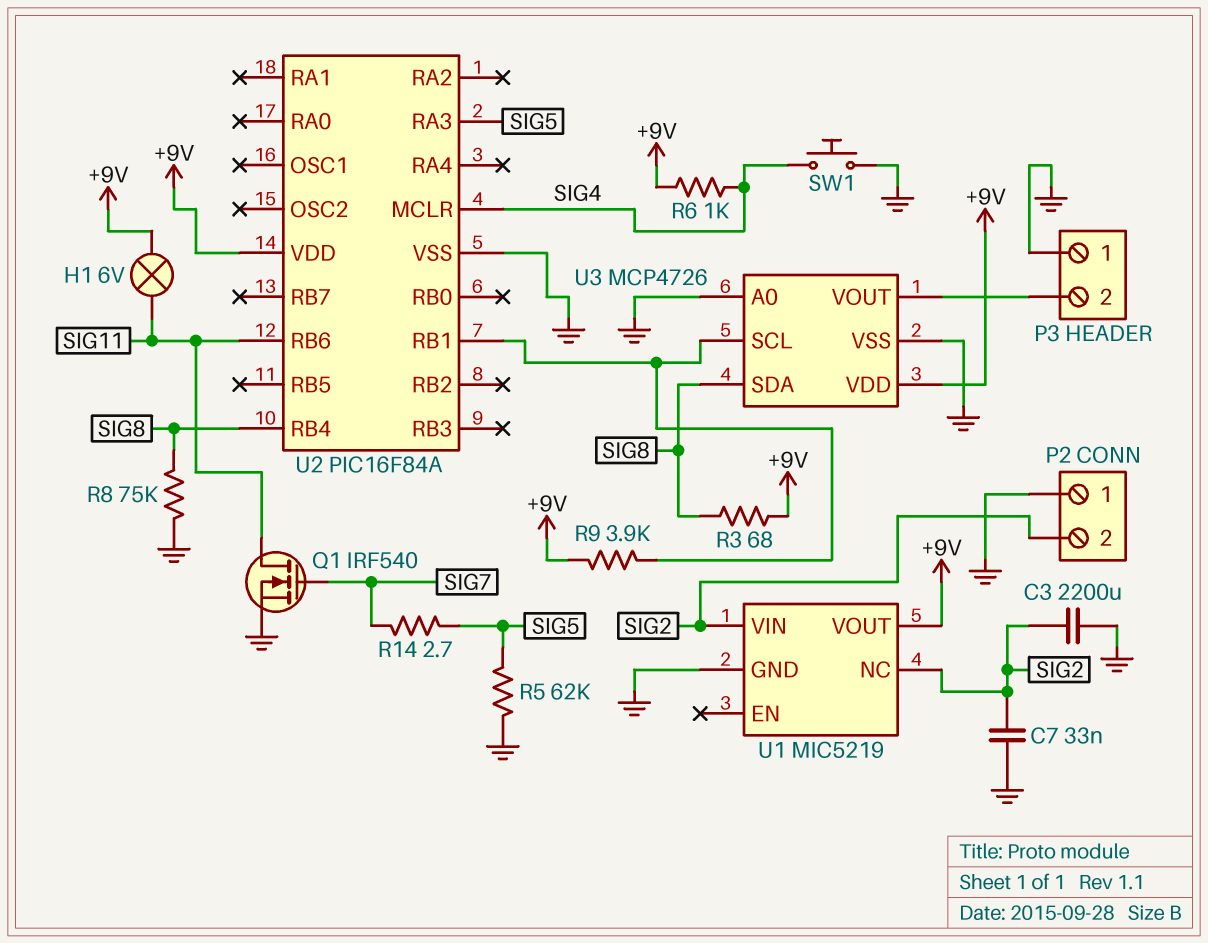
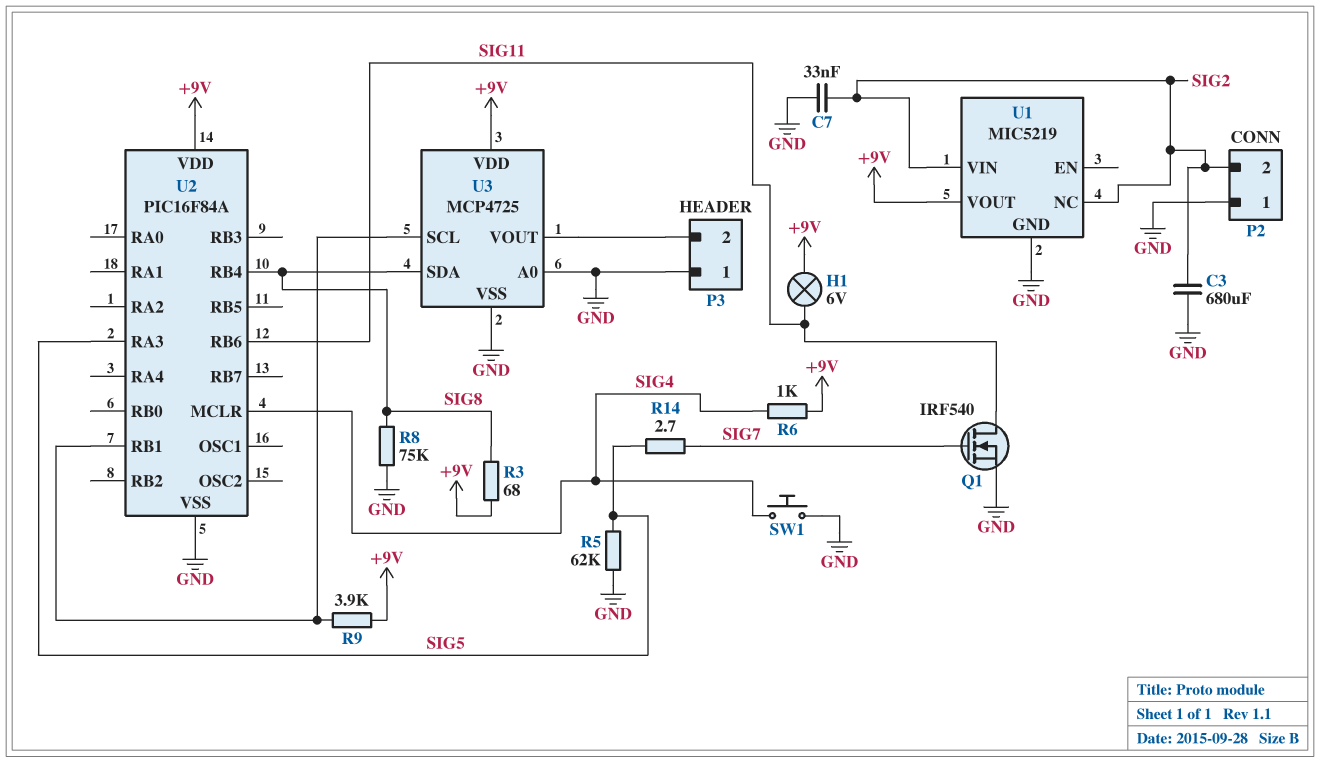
C3: 2200uF (GND, SIG2) -> 680uF (GND, SIG2)
U3: MCP4726 -> MCP4725

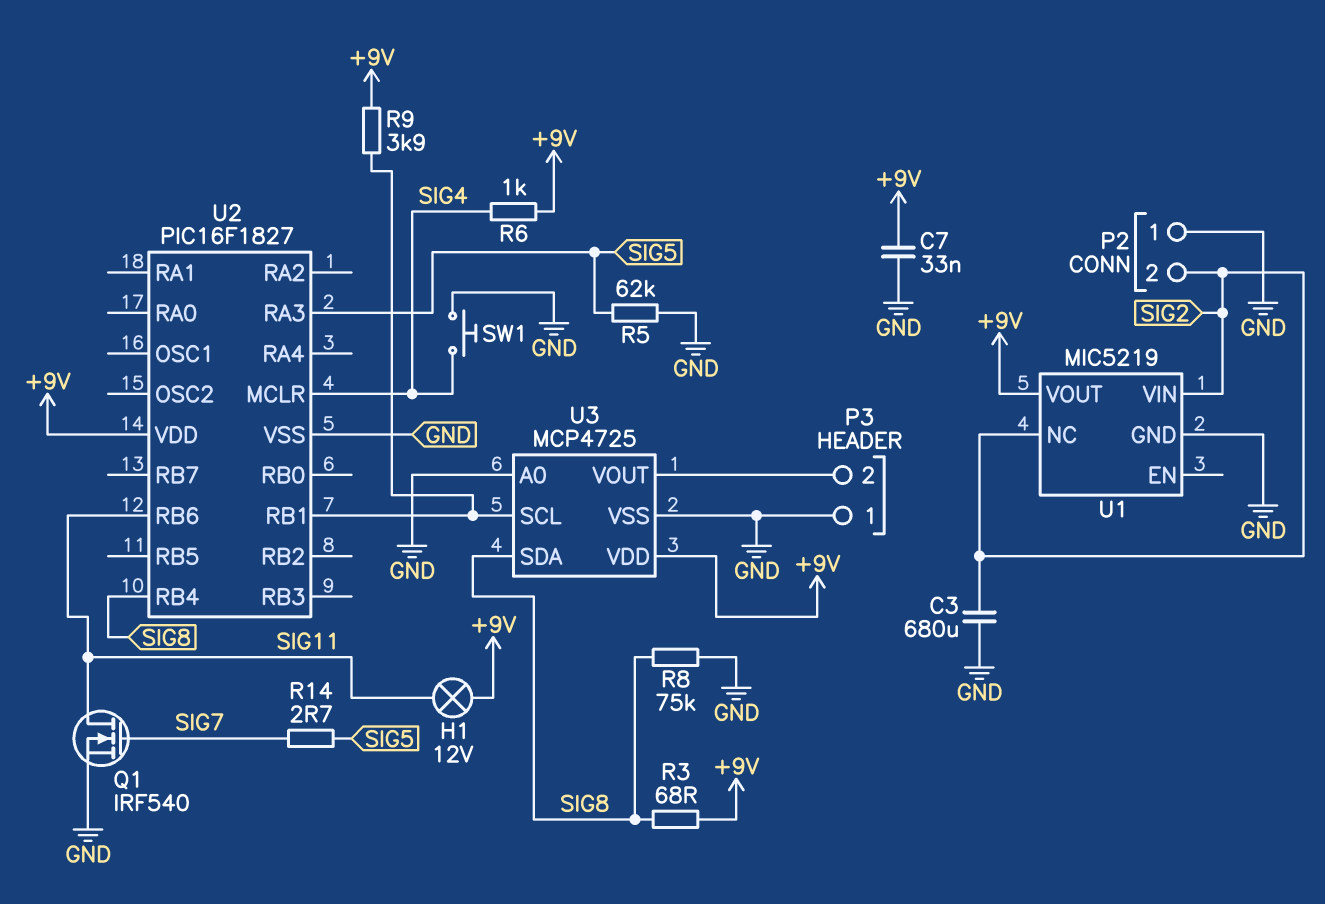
C7: 33nF (GND, SIG2) -> 33nF (+9V, GND)
H1: lamp 6V (+9V, SIG11) -> lamp 12V (+9V, SIG11)
U2: PIC16F84A -> PIC16F1827

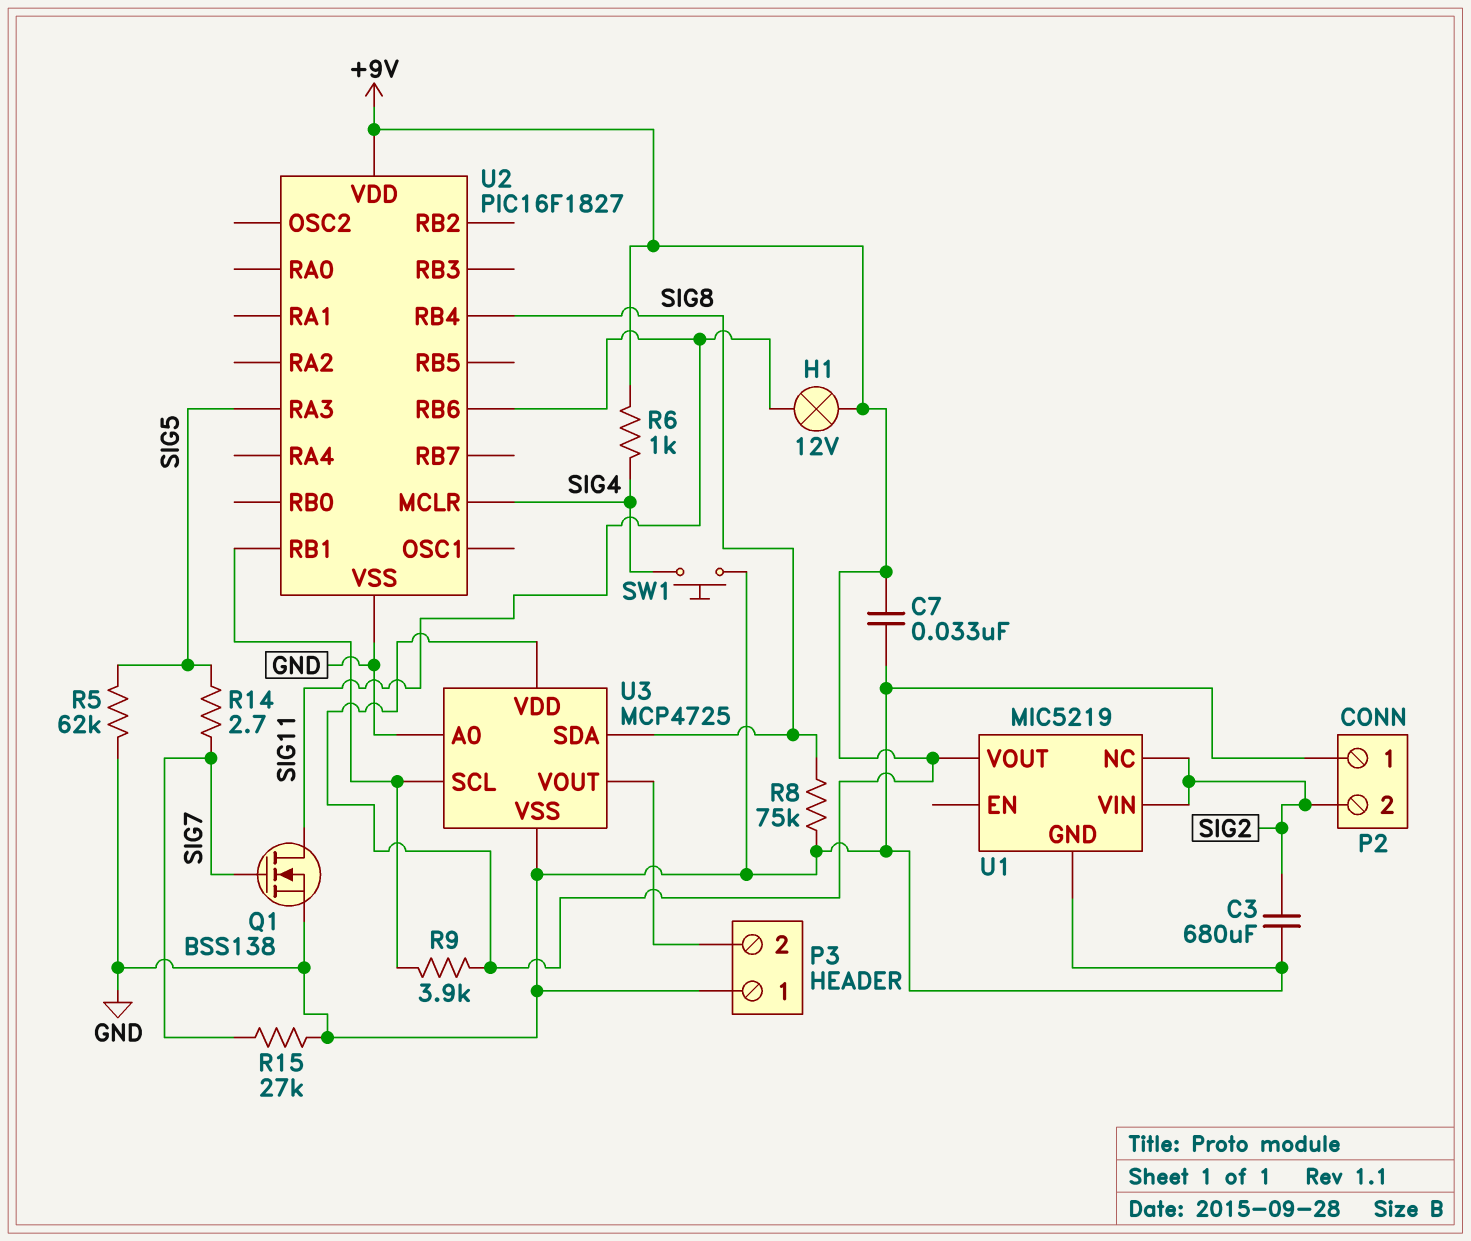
Q1: NMOS IRF540 (G SIG7, D SIG11, S GND) -> NMOS BSS138 (G SIG7, D SIG11, S GND)
R3: 68 (+9V, SIG8) -> none
R15: none -> 27k (GND, SIG7)

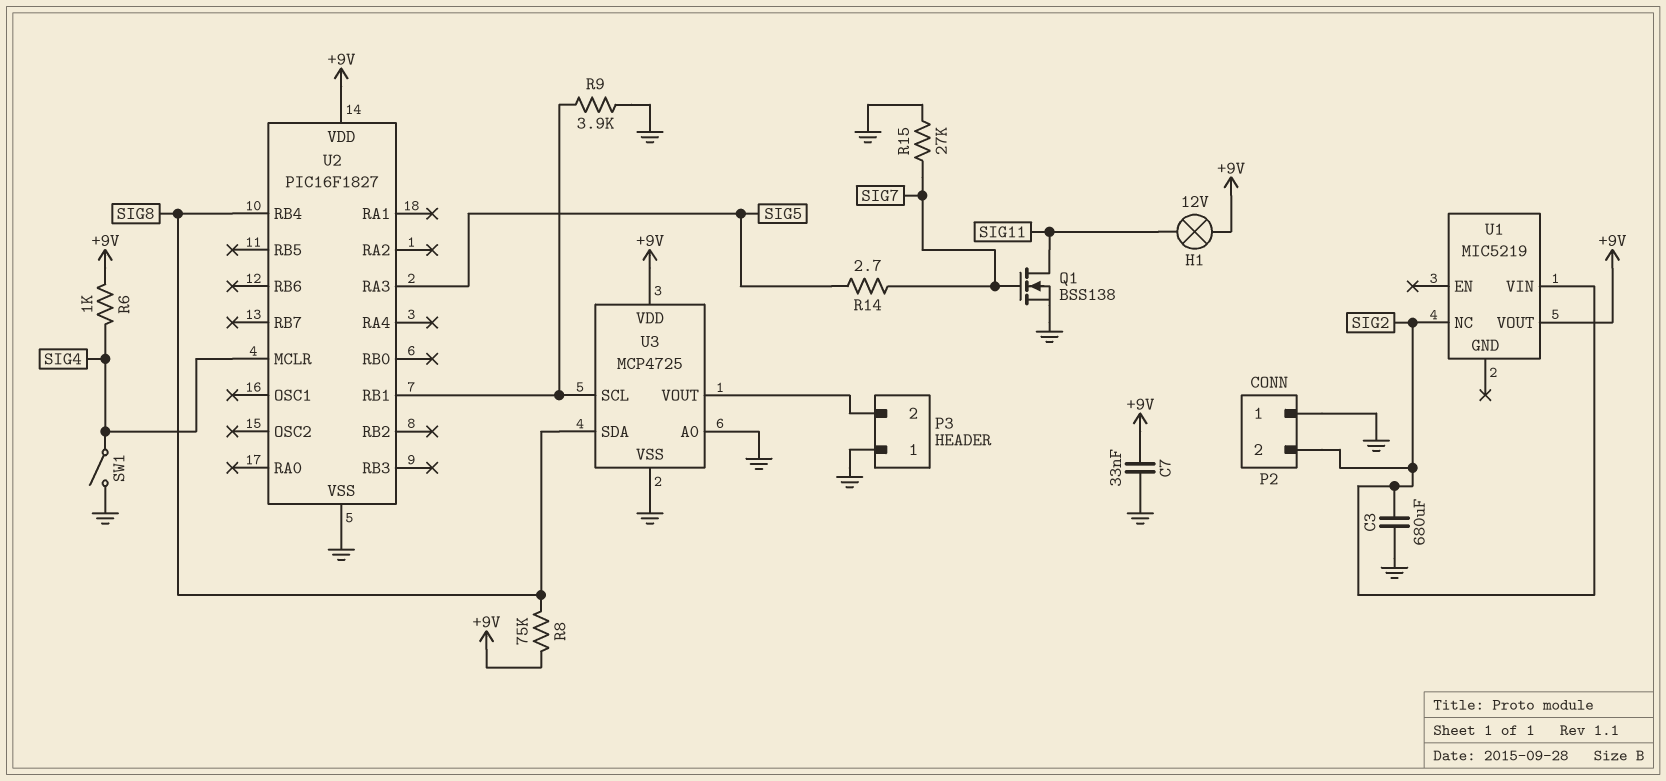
R5: 62k (GND, SIG5) -> none
R8: 75k (GND, SIG8) -> 75k (+9V, SIG8)
R9: 3.9k (+9V, U2/RB1) -> 3.9k (GND, U2/RB1)
SW1: button (GND, SIG4) -> switch (GND, SIG4)
U1 pin GND: GND -> none
U2 pin RB6: SIG11 -> none

